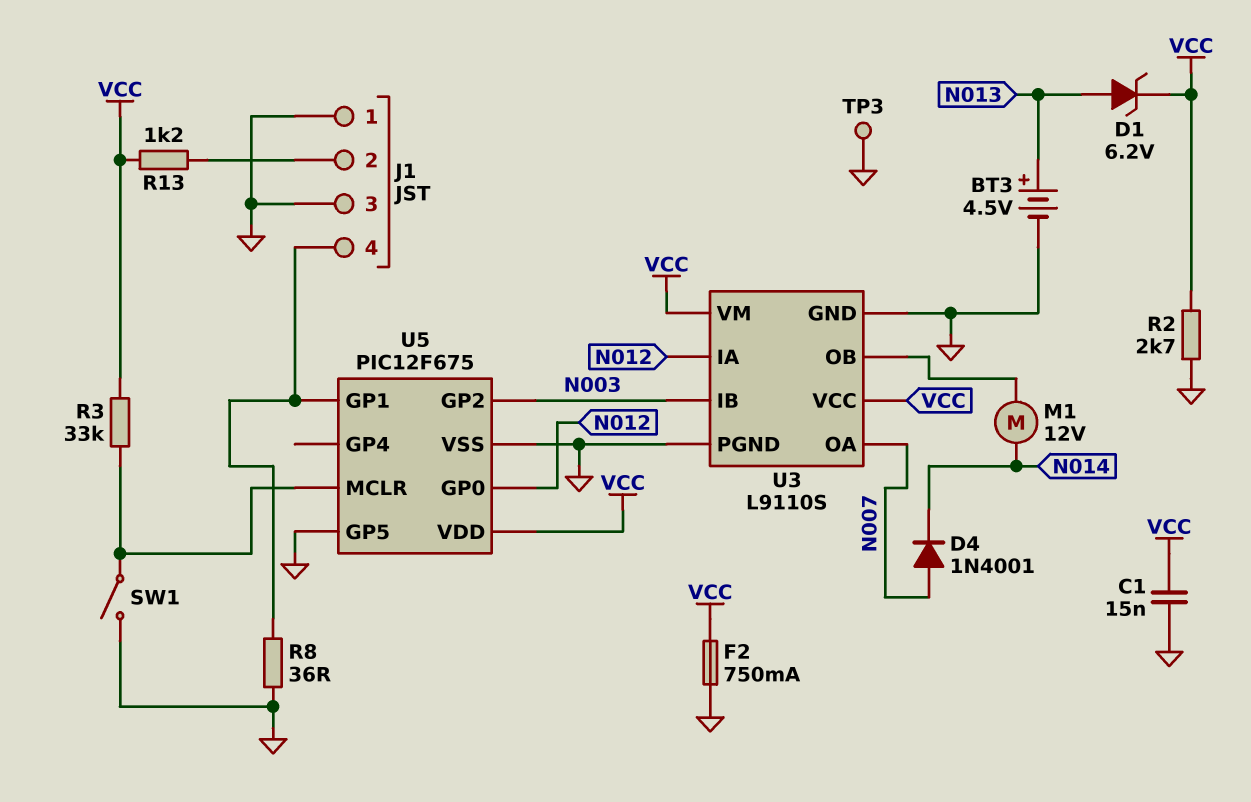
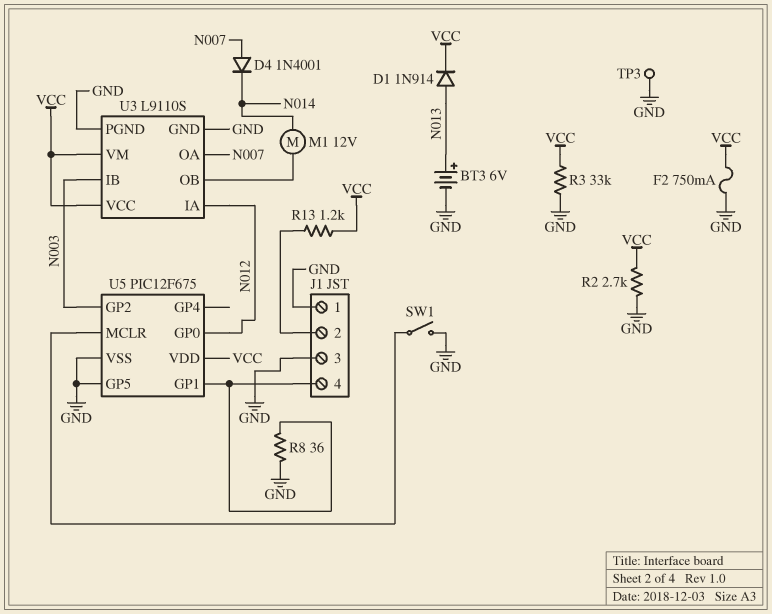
BT3: 4.5V (plus N013, minus GND) -> 6V (plus N013, minus GND)
C1: 15nF (GND, VCC) -> none
D1: zener 6.2V (A N013, K VCC) -> diode 1N914 (A N013, K VCC)
R3: 33k (U5/MCLR, VCC) -> 33k (GND, VCC)

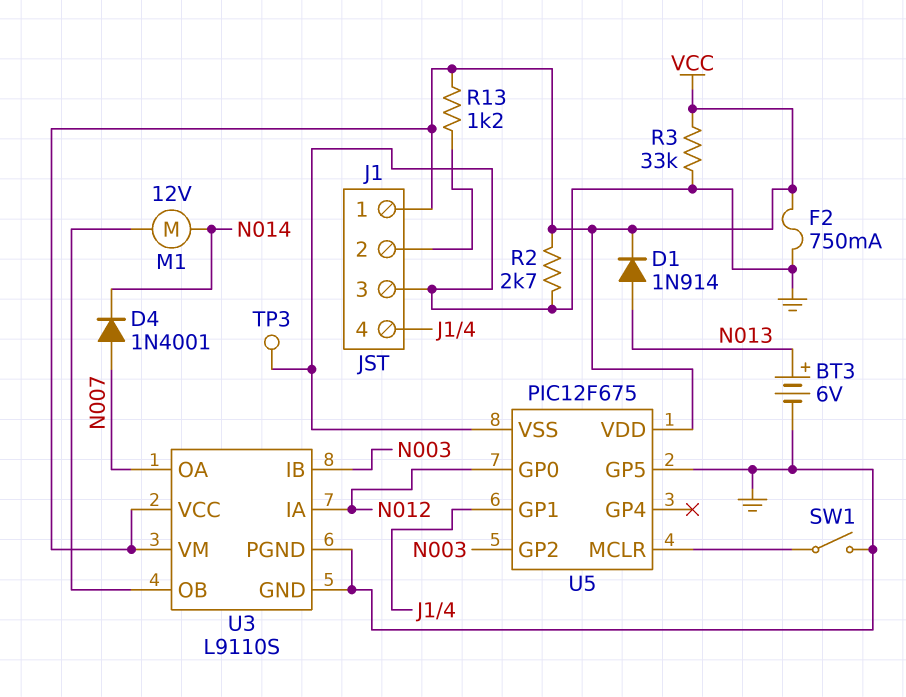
J1 pin 1: GND -> VCC
R8: 36 (GND, J1/4) -> none

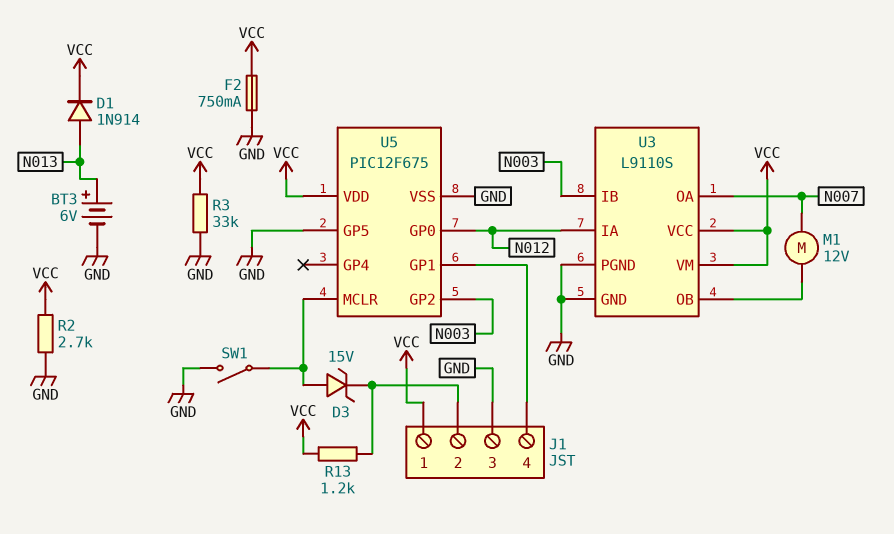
D3: none -> zener 15V (A U5/MCLR, K J1/2)
D4: diode 1N4001 (A N007, K N014) -> none
M1: motor 12V (N014, U3/OB) -> motor 12V (N007, U3/OB)
TP3: test point (GND) -> none

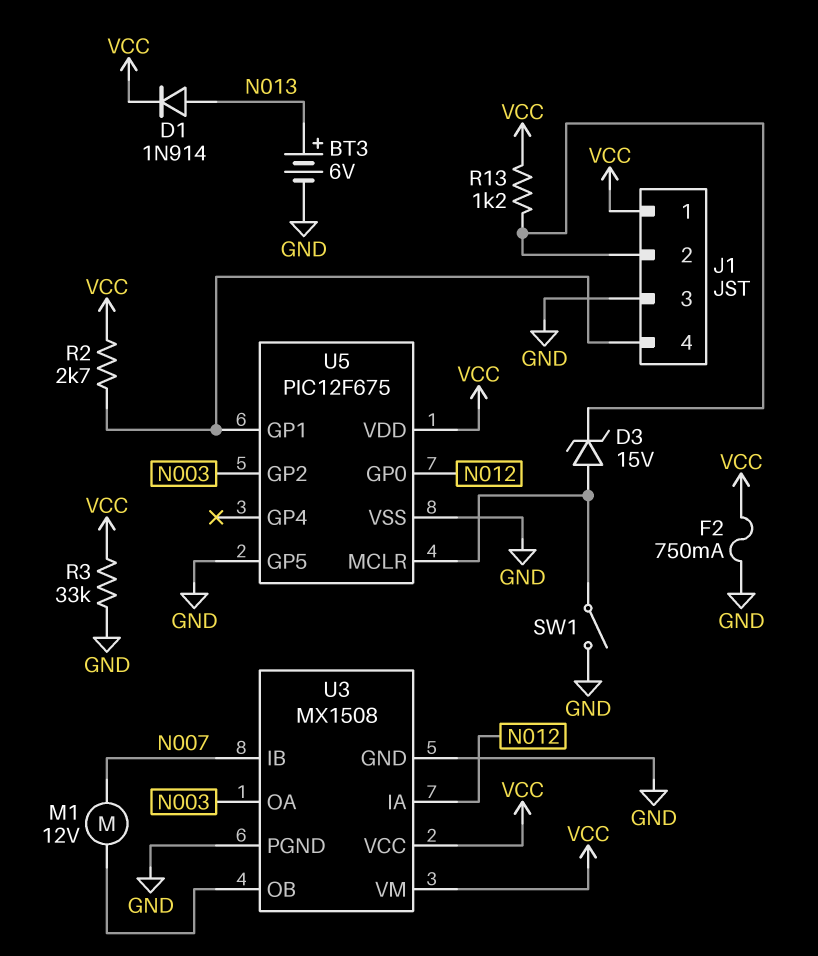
R2: 2.7k (GND, VCC) -> 2.7k (J1/4, VCC)
U3: L9110S -> MX1508
U3 pin IB: N003 -> N007
U3 pin OA: N007 -> N003

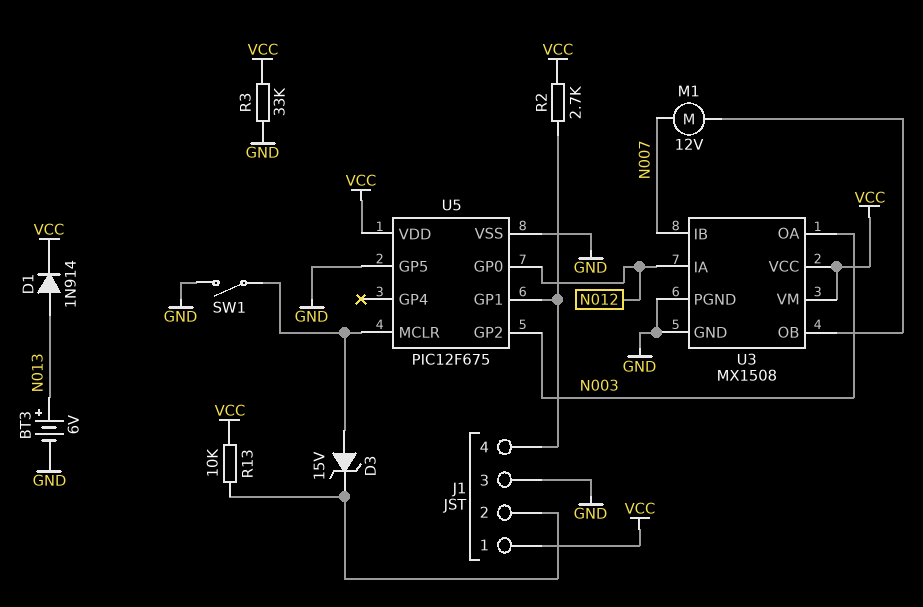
F2: 750mA (GND, VCC) -> none
R13: 1.2k (J1/2, VCC) -> 10k (J1/2, VCC)

